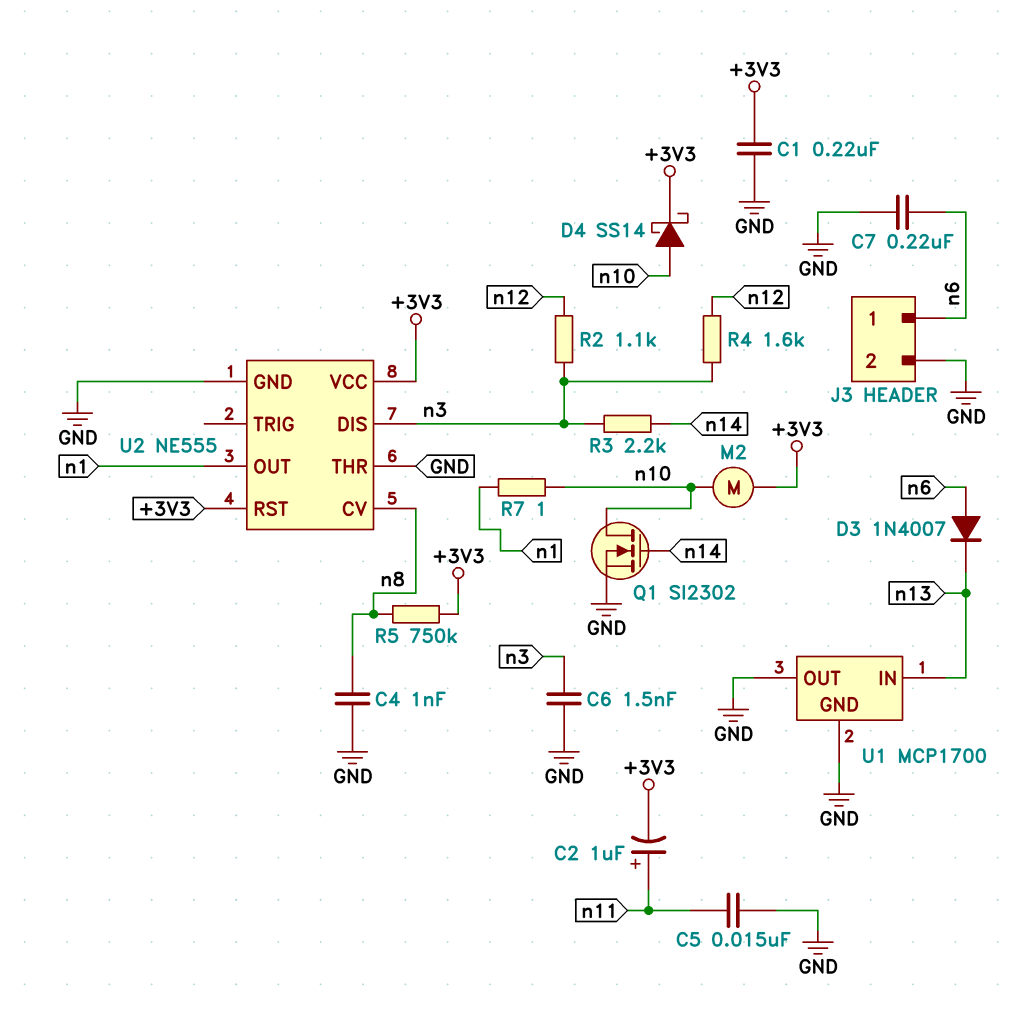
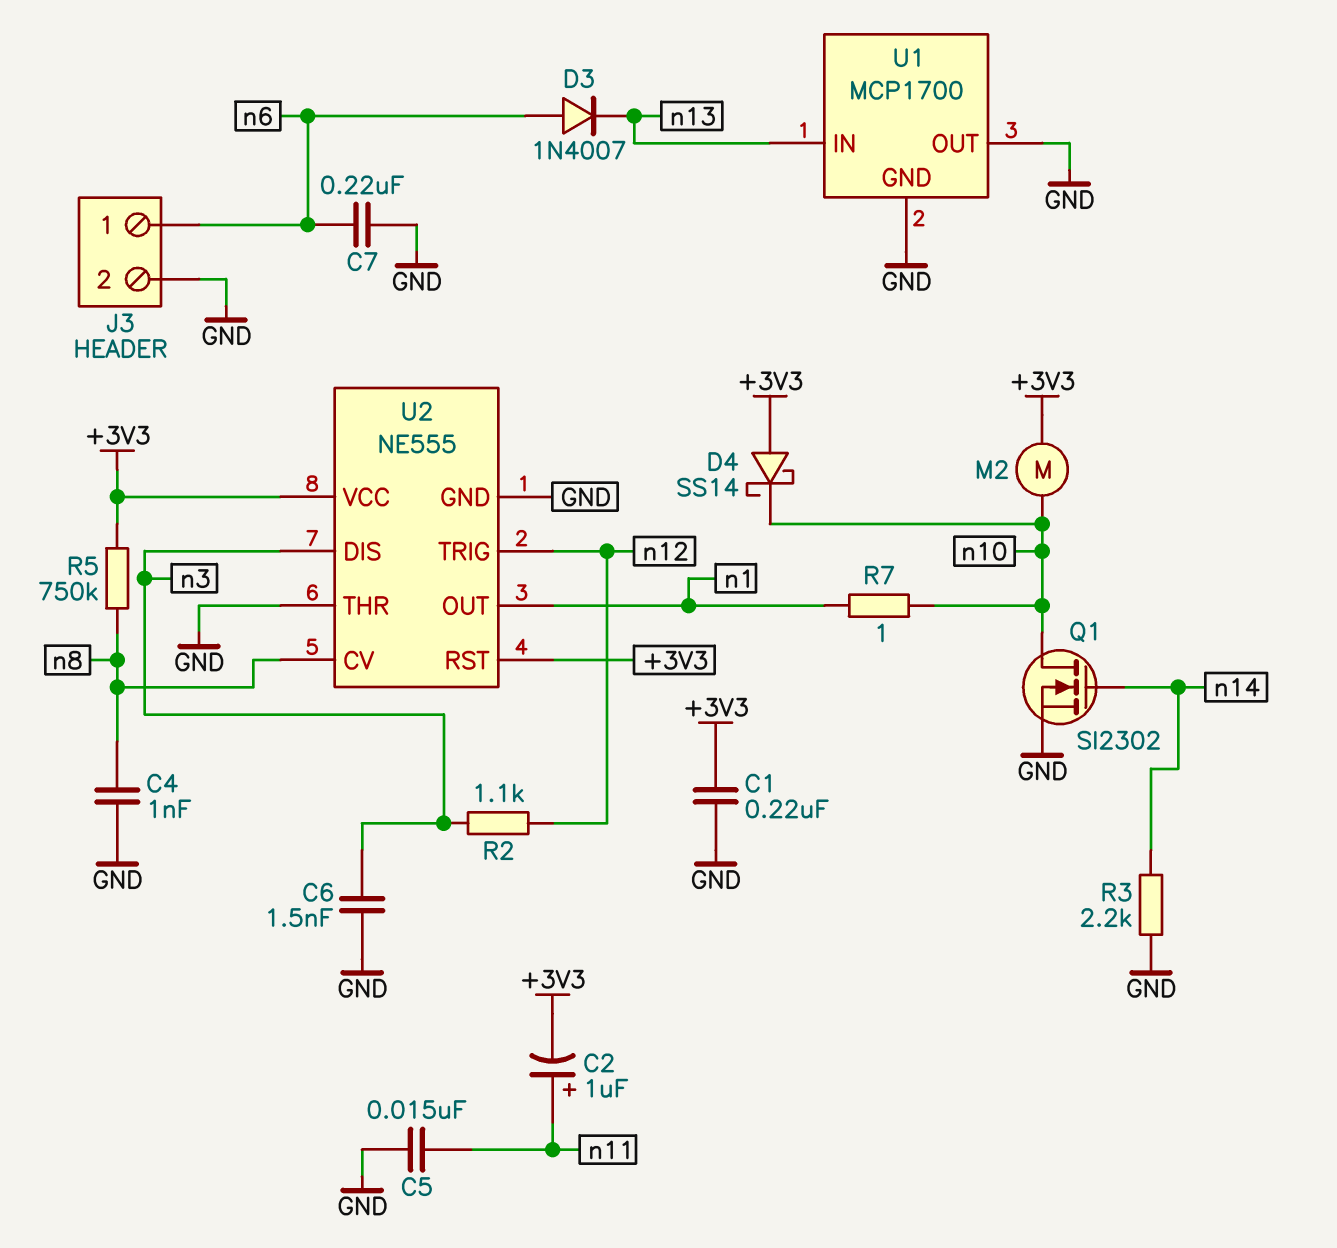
D4: schottky SS14 (A n10, K +3V3) -> schottky SS14 (A +3V3, K n10)
R3: 2.2k (n3, n14) -> 2.2k (GND, n14)
R4: 1.6k (n3, n12) -> none
U2 pin TRIG: none -> n12

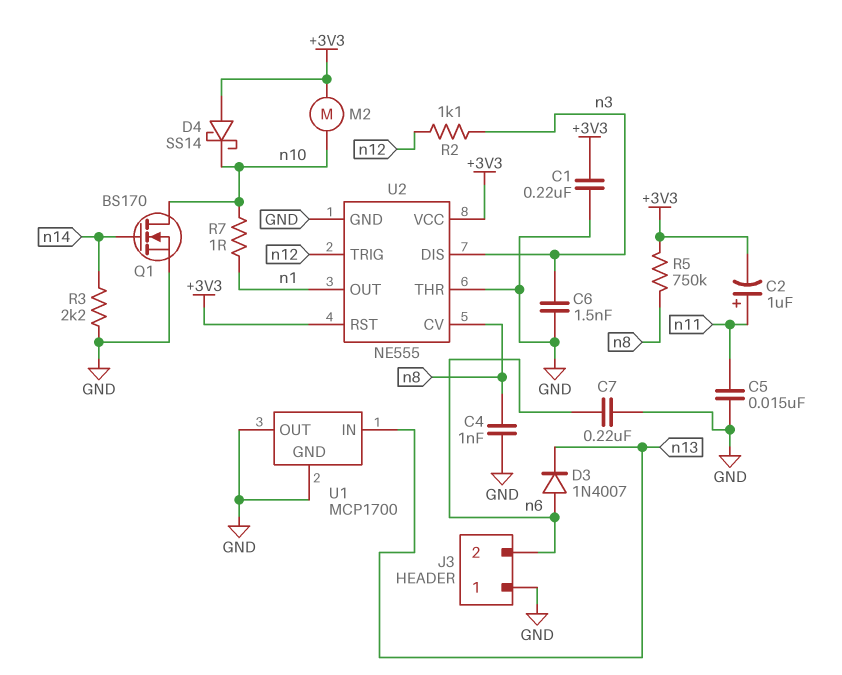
J3 pin 1: n6 -> GND
J3 pin 2: GND -> n6
Q1: NMOS SI2302 (G n14, D n10, S GND) -> NMOS BS170 (G n14, D n10, S GND)

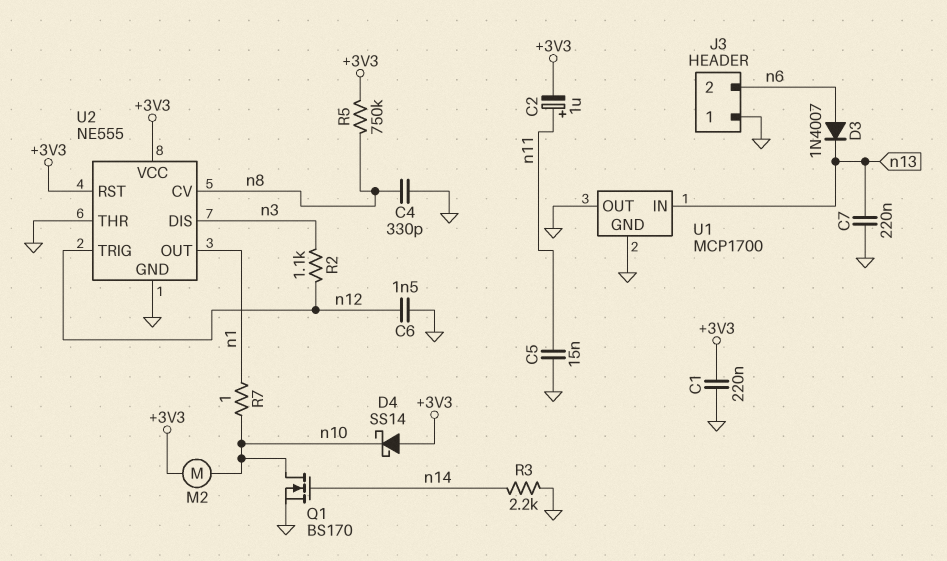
C4: 1nF (GND, n8) -> 330pF (GND, n8)
C6: 1.5nF (GND, n3) -> 1.5nF (GND, n12)
C7: 220nF (GND, n6) -> 220nF (GND, n13)

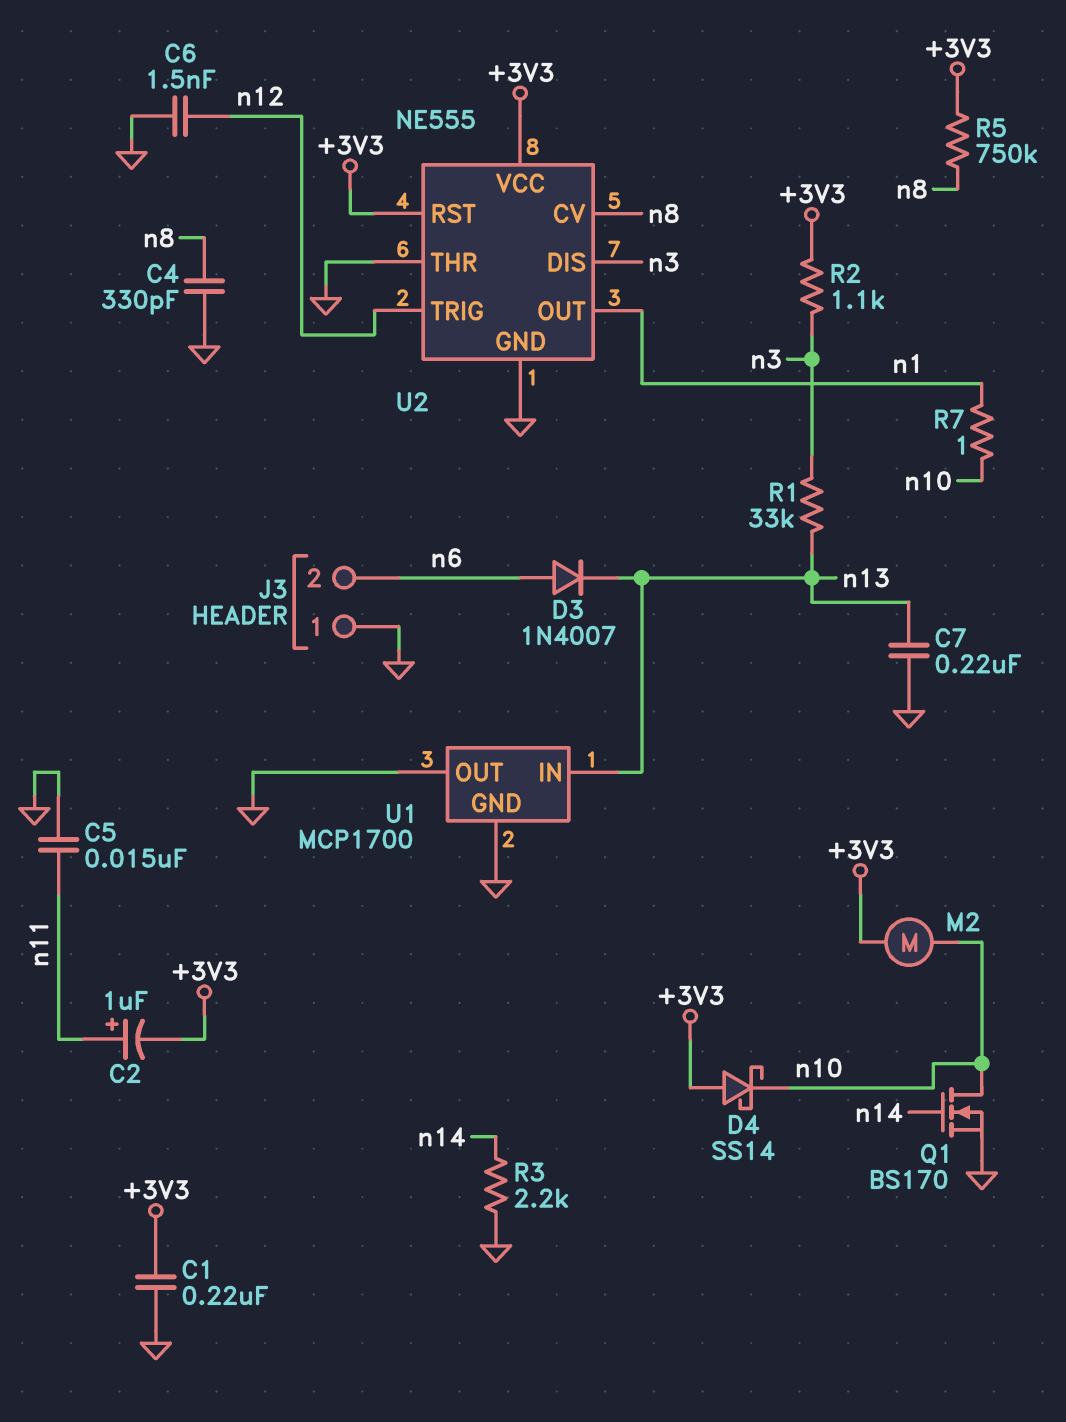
R1: none -> 33k (n3, n13)
R2: 1.1k (n3, n12) -> 1.1k (+3V3, n3)

